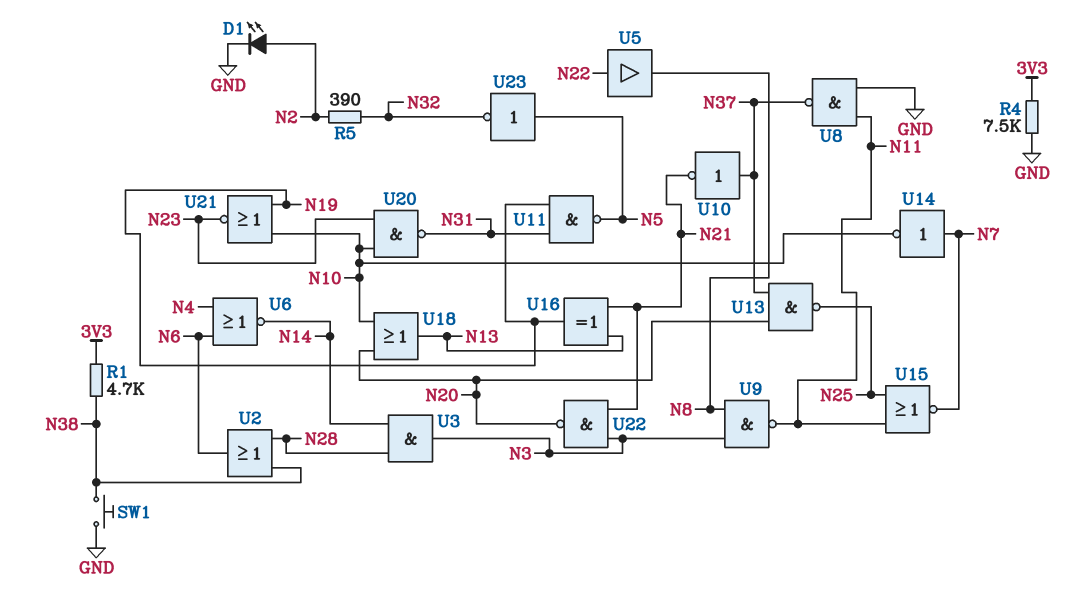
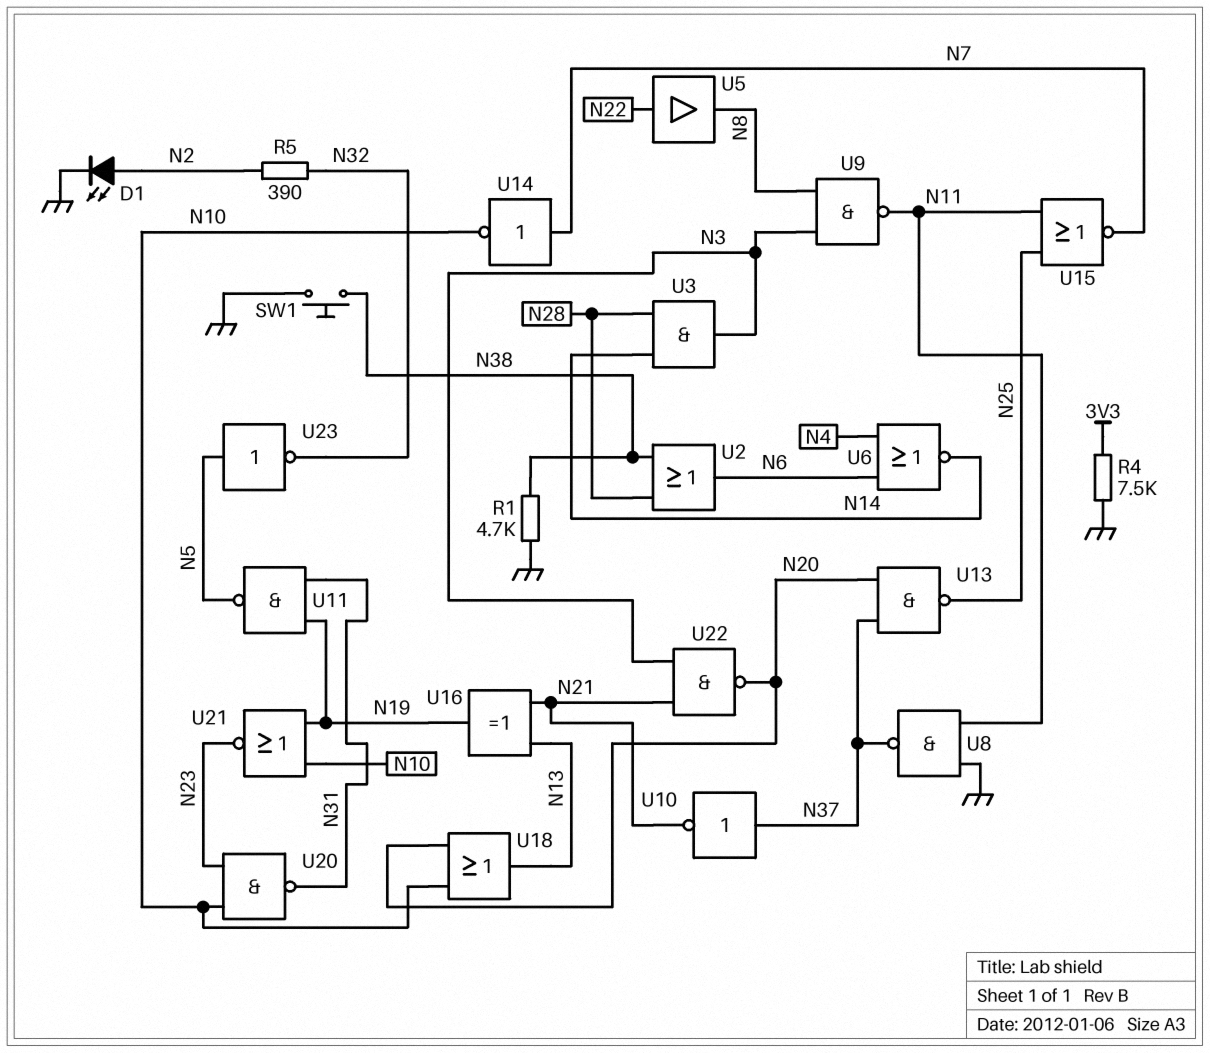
R1: 4.7k (3V3, N38) -> 4.7k (GND, N38)

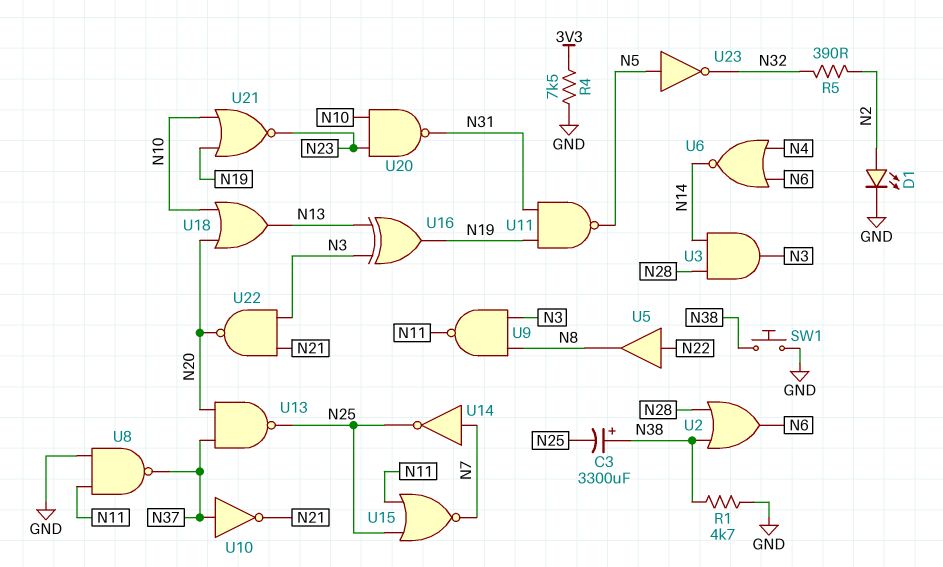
C3: none -> 3300uF (plus N38, minus N25)
U14: NOT (in N7, out N10) -> NOT (in N7, out N25)
U16: XOR (in N13, in N21, out N19) -> XOR (in N3, in N13, out N19)

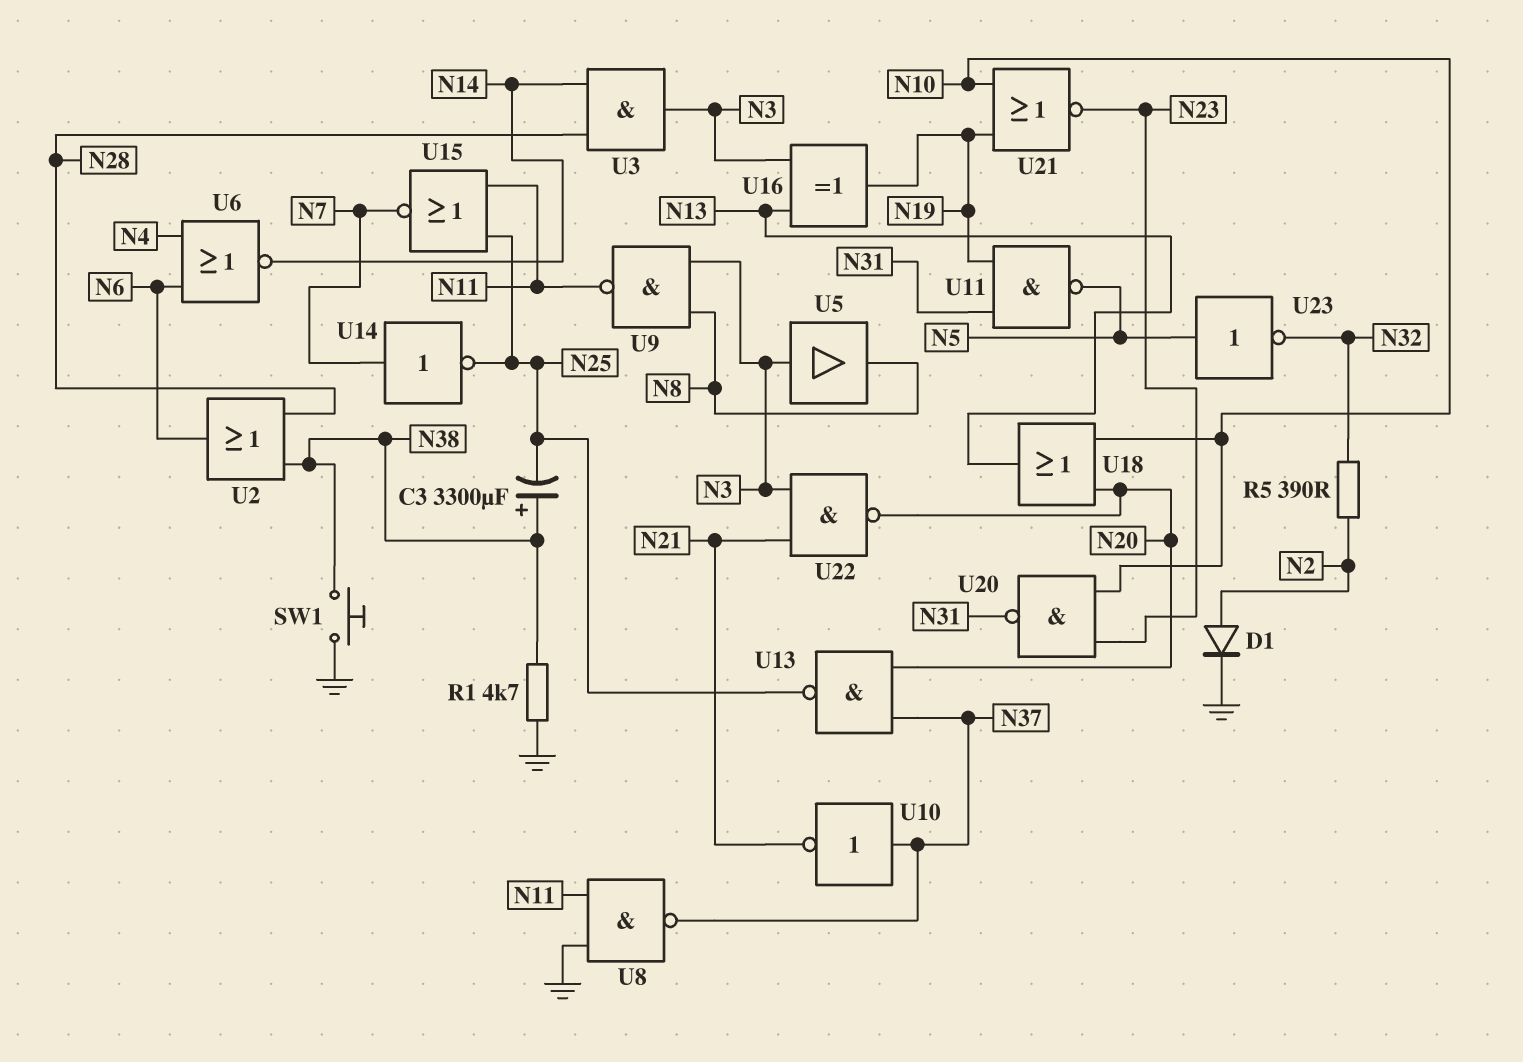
D1: LED (A N2, K GND) -> diode (A N2, K GND)
R4: 7.5k (3V3, GND) -> none
U5: buffer (in N22, out N8) -> buffer (in N3, out N8)

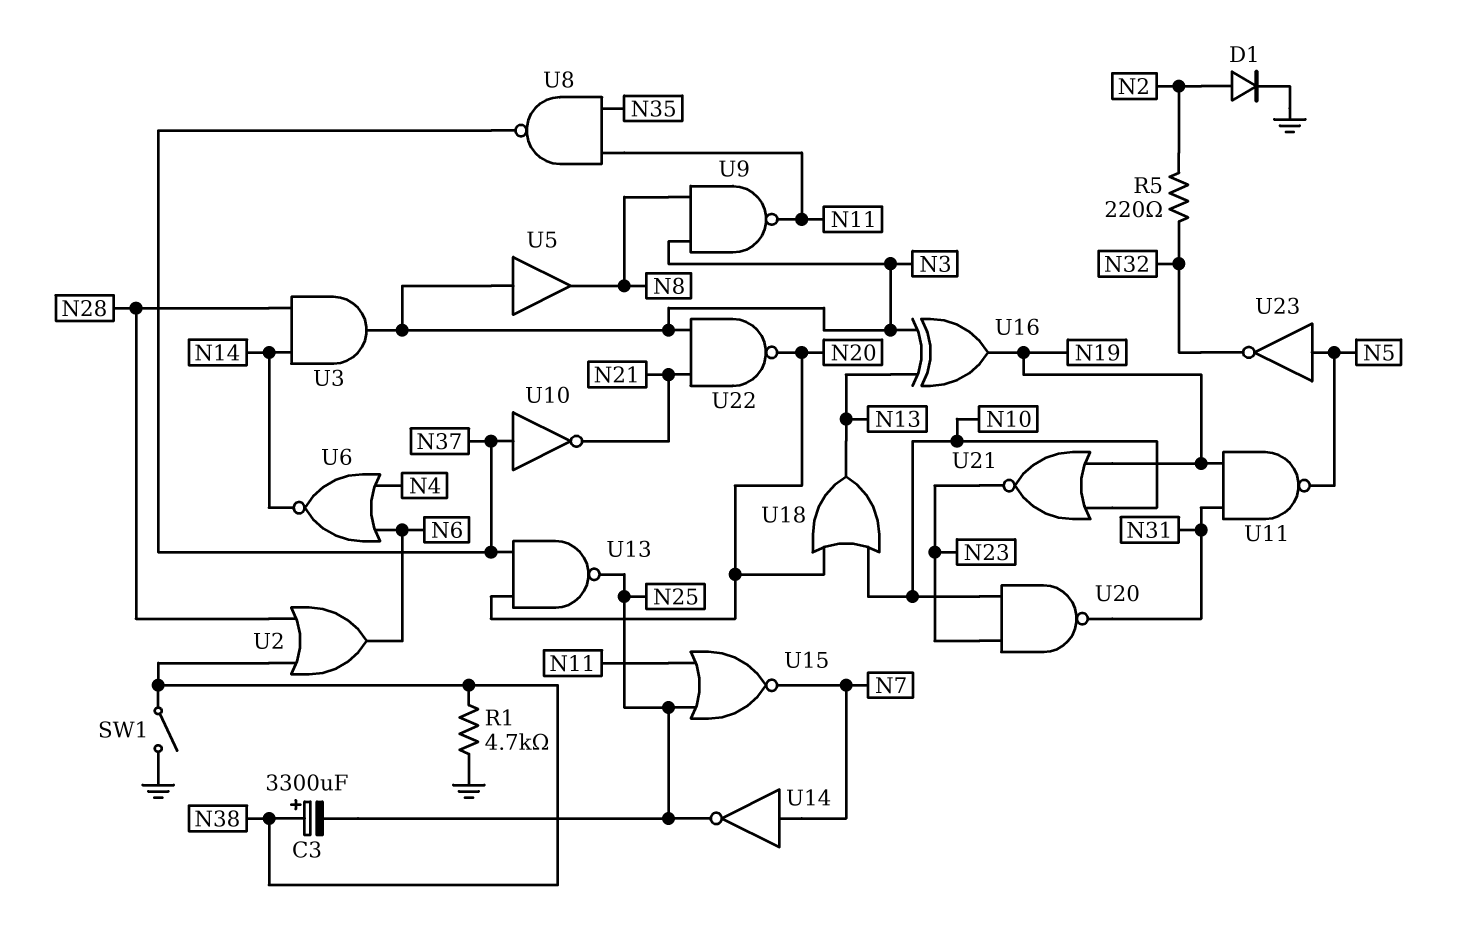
R5: 390 (N2, N32) -> 220 (N2, N32)
SW1: button (GND, N38) -> switch (GND, N38)
U8: NAND (in GND, in N11, out N37) -> NAND (in N11, in N35, out N37)

